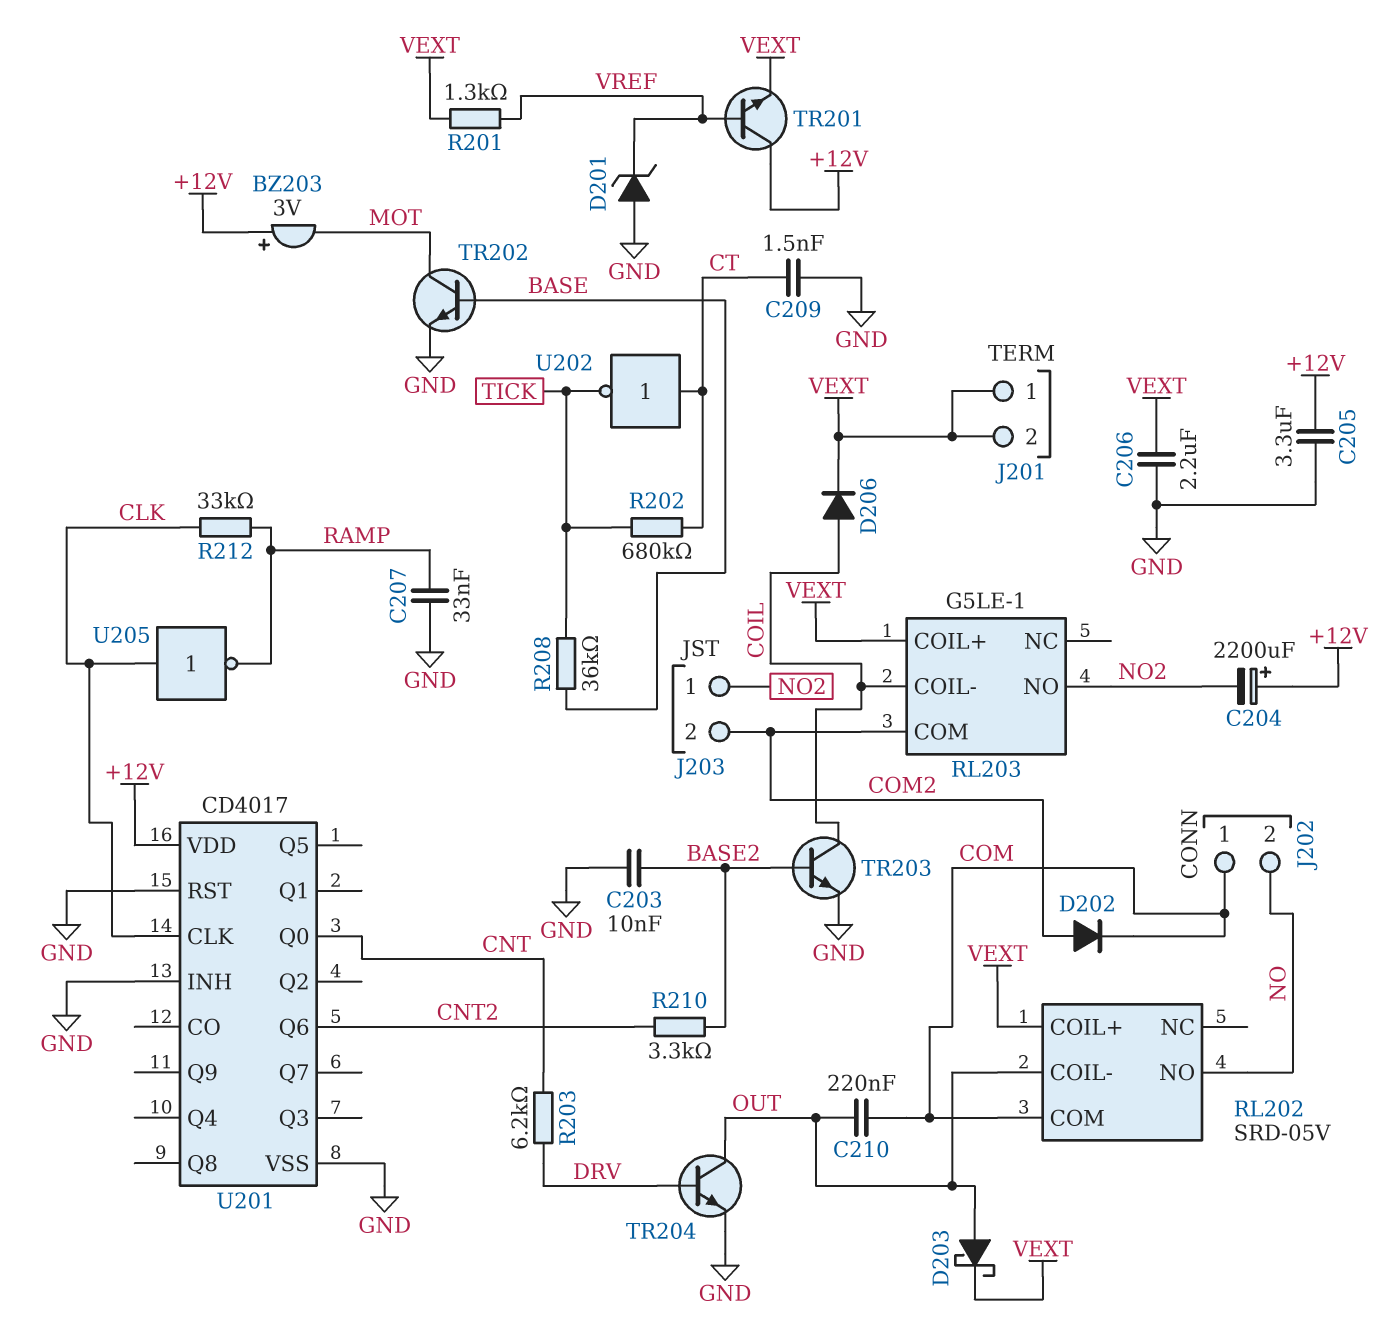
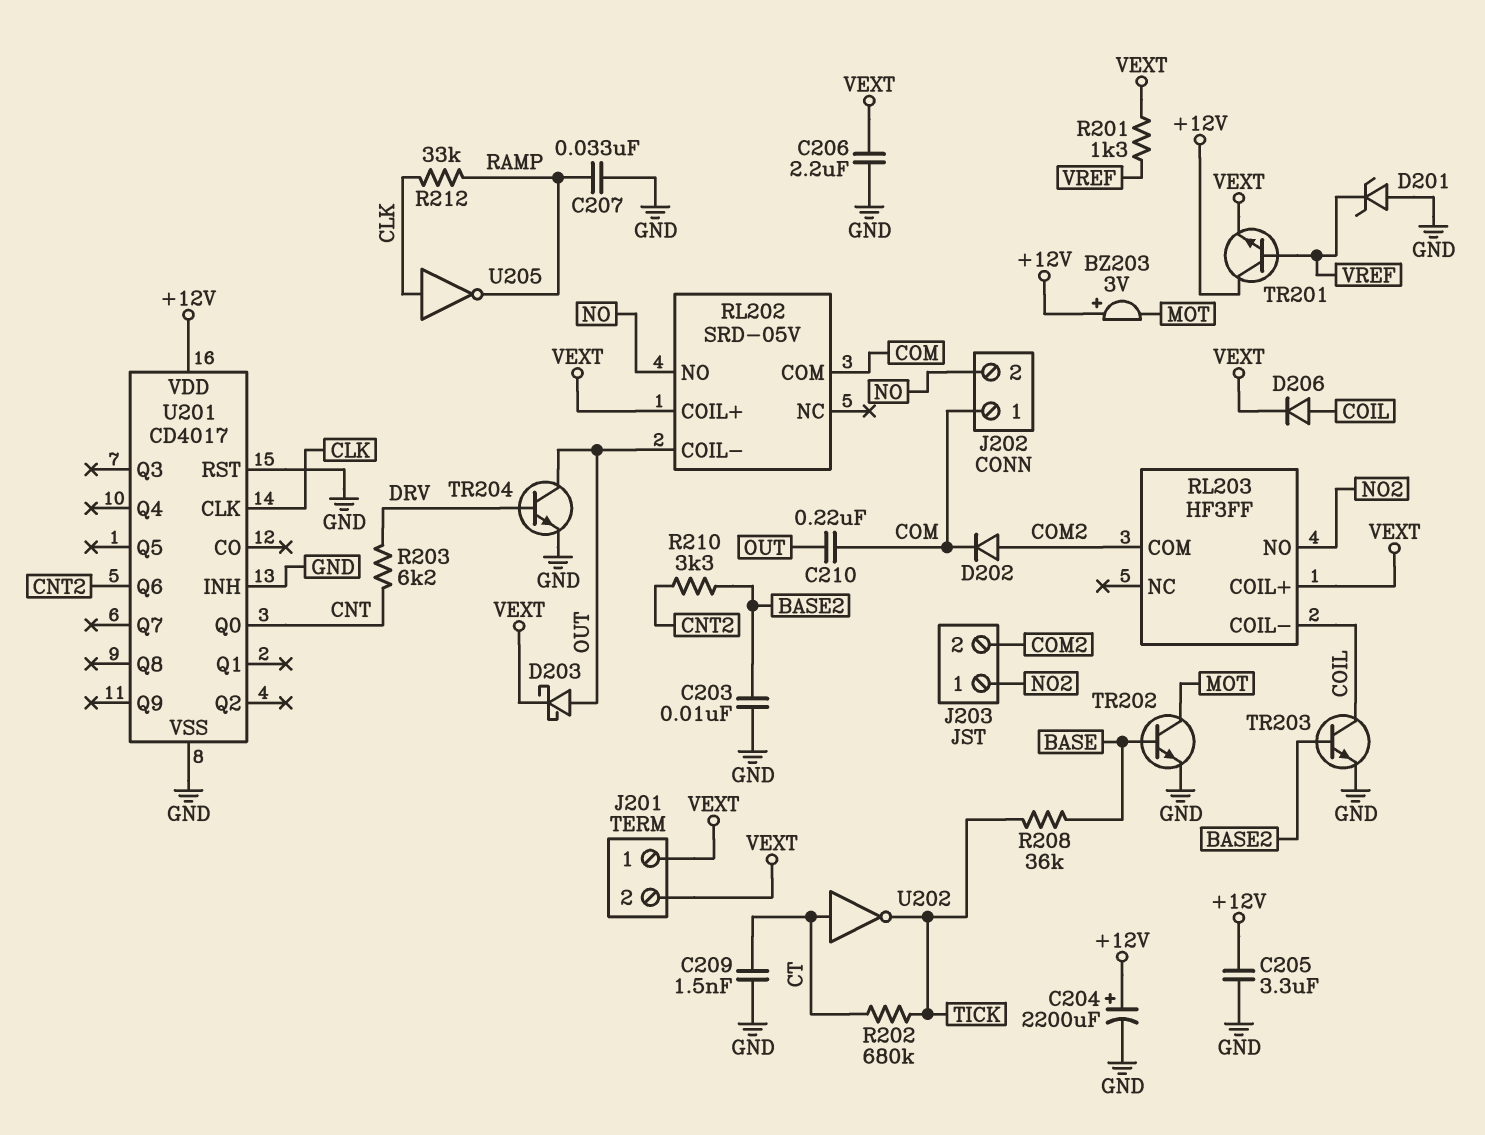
C204: 2200uF (plus +12V, minus NO2) -> 2200uF (plus +12V, minus GND)
RL203: G5LE-1 -> HF3FF

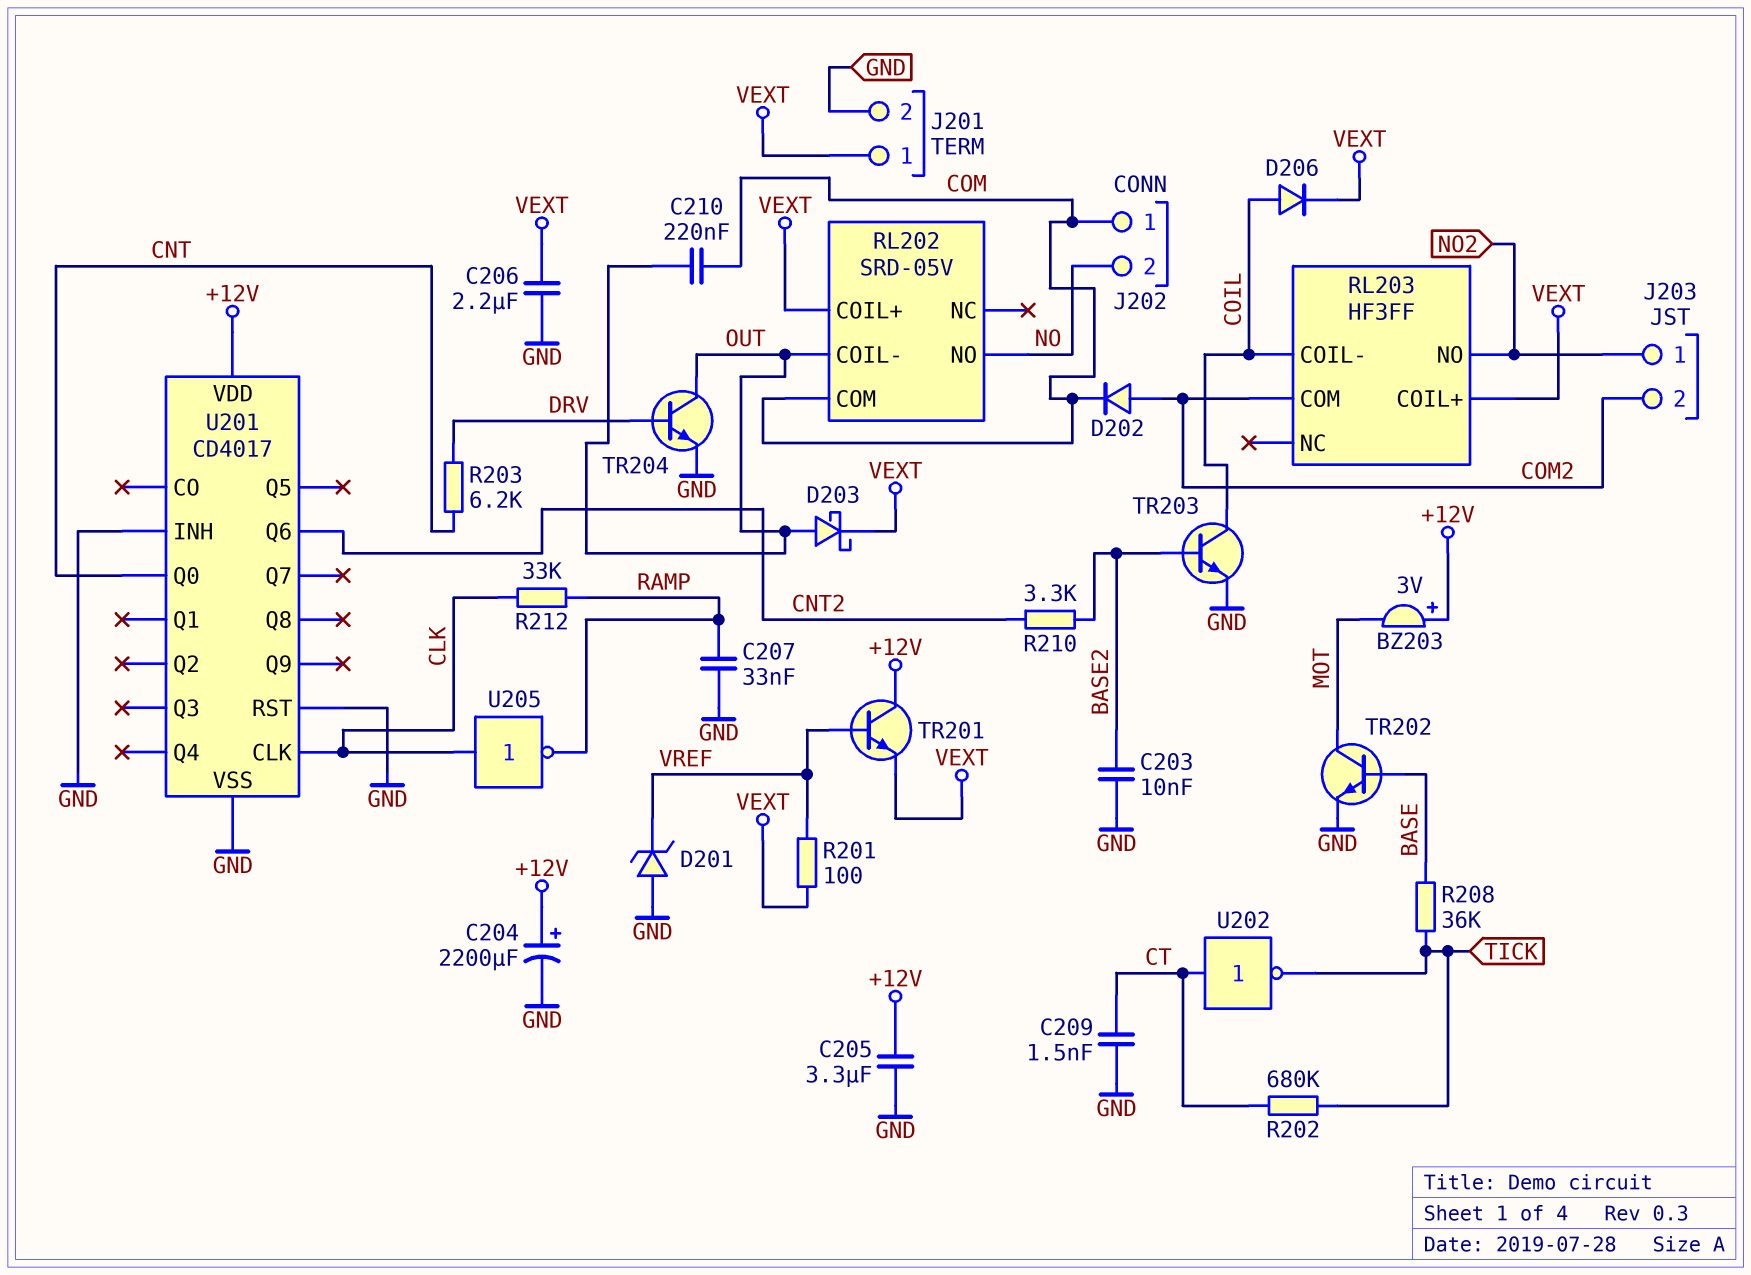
J201 pin 2: VEXT -> GND
R201: 1.3k (VEXT, VREF) -> 100 (VEXT, VREF)

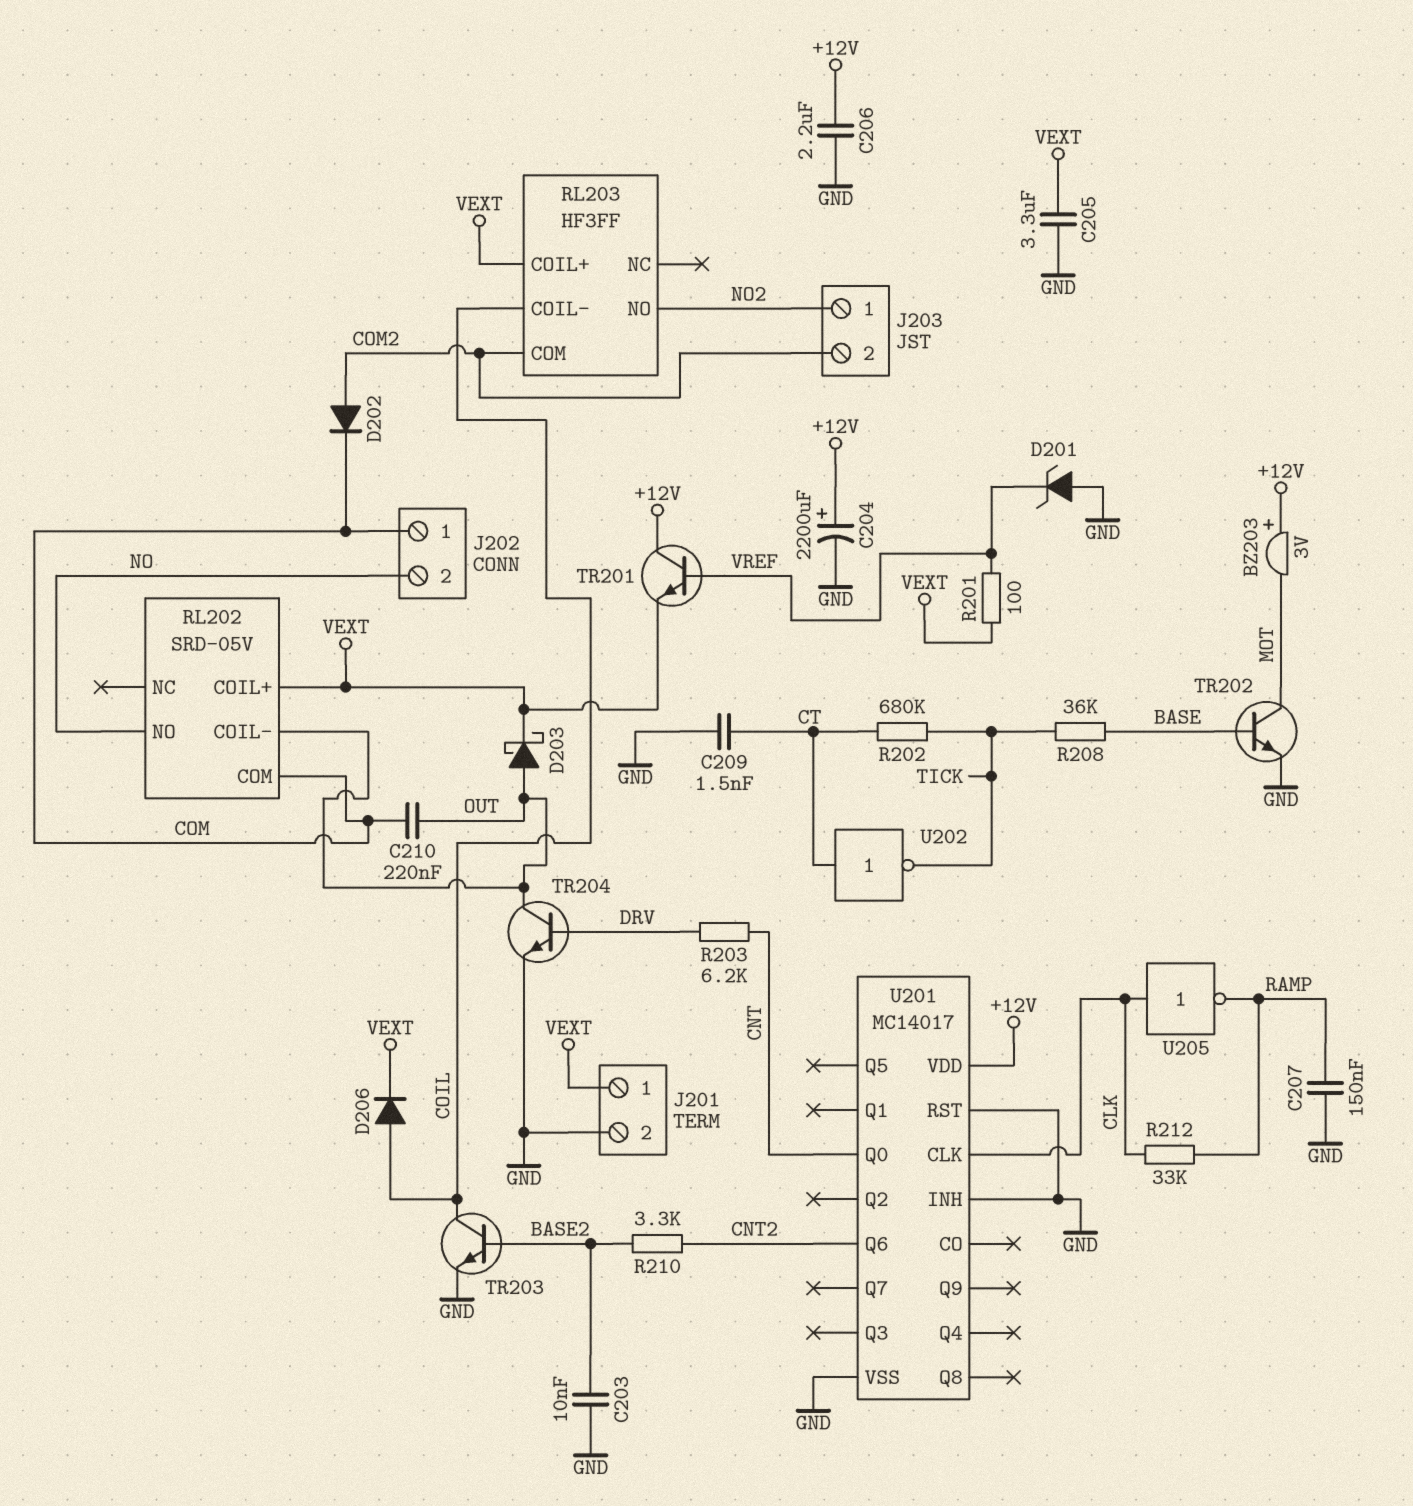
C205: 3.3uF (+12V, GND) -> 3.3uF (GND, VEXT)
C206: 2.2uF (GND, VEXT) -> 2.2uF (+12V, GND)
C207: 33nF (GND, RAMP) -> 150nF (GND, RAMP)
U201: CD4017 -> MC14017

